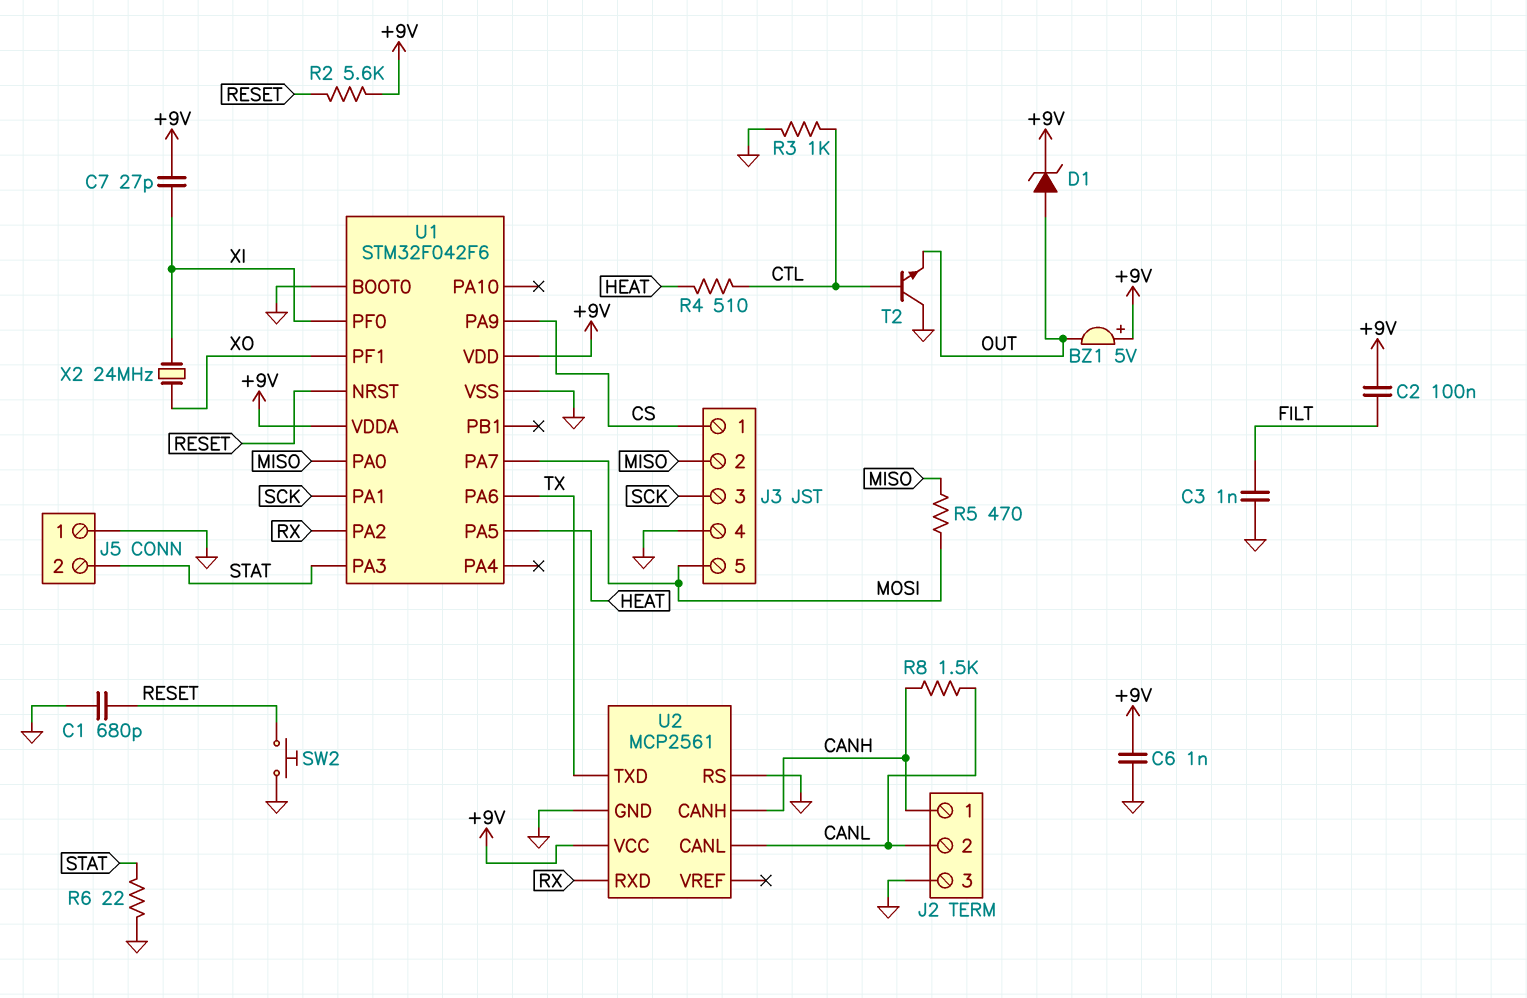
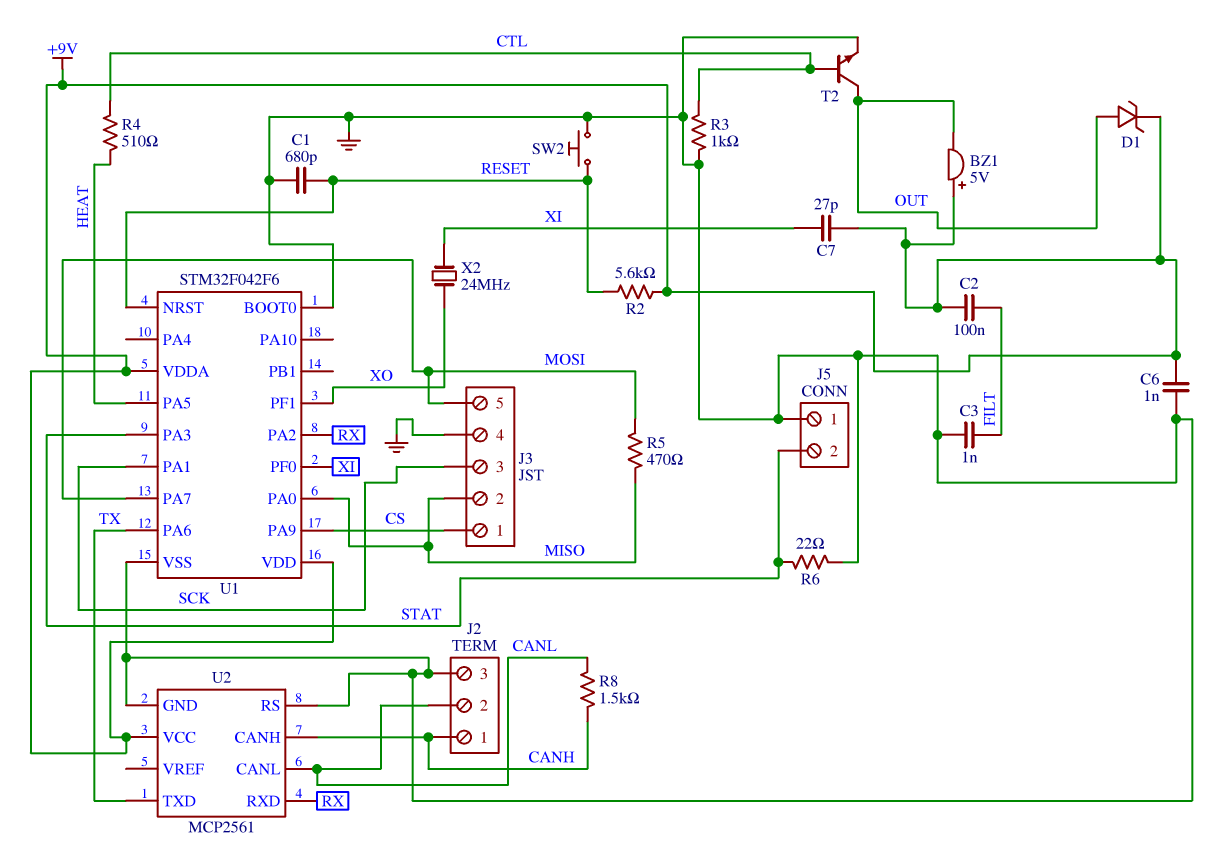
T2: NPN (B CTL, C GND, E OUT) -> NPN (B CTL, C OUT, E GND)

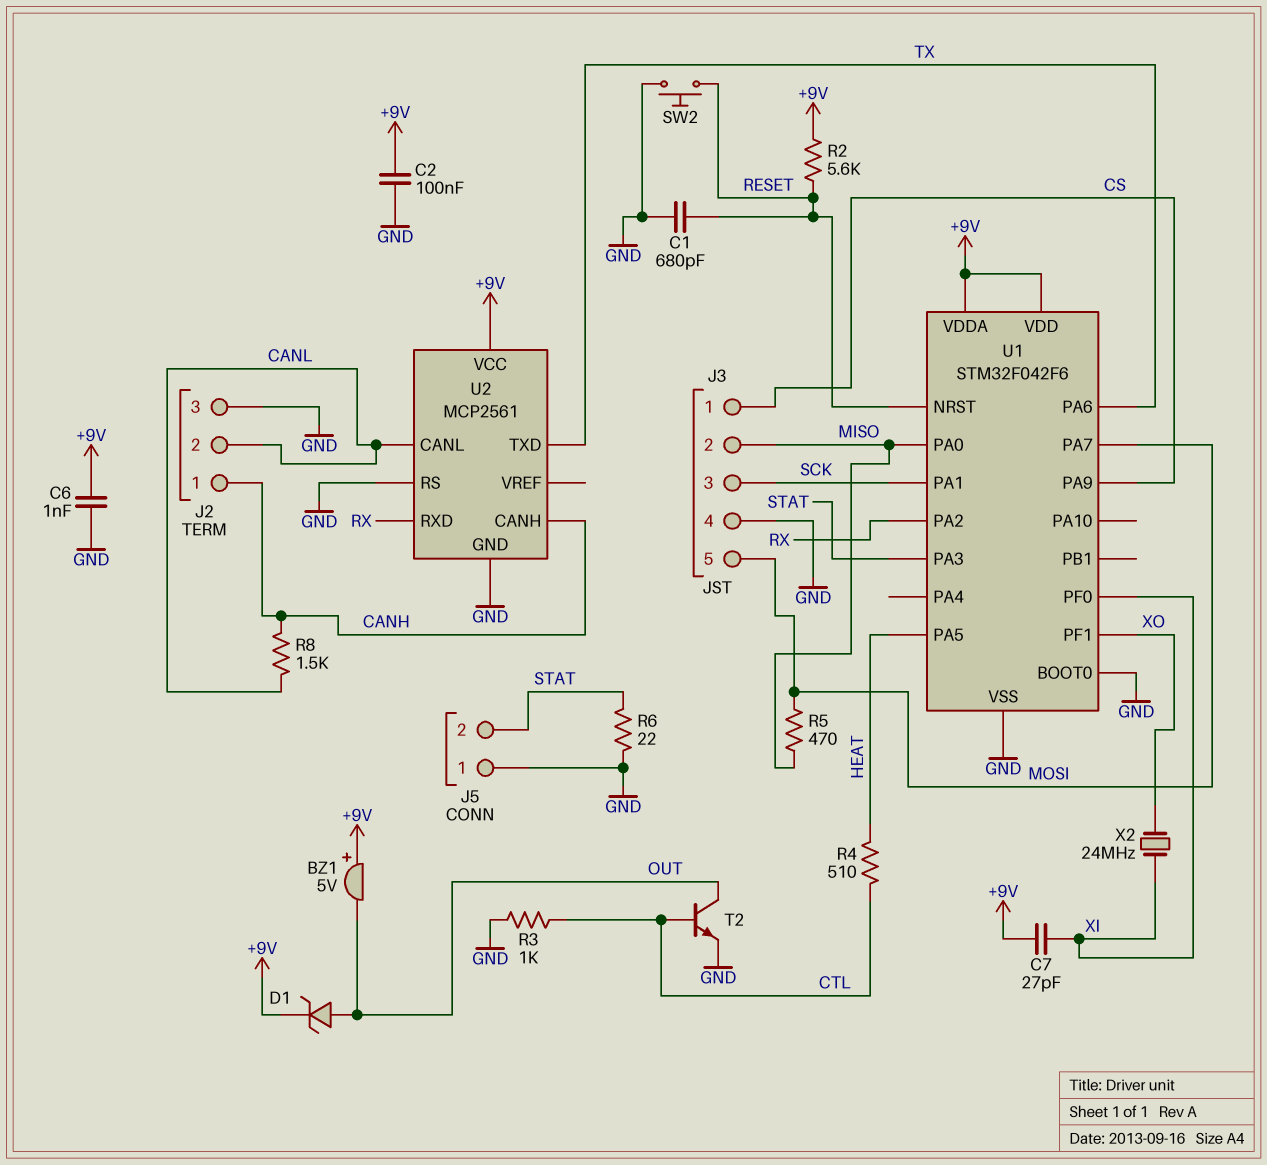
C2: 100nF (+9V, FILT) -> 100nF (+9V, GND)
C3: 1nF (FILT, GND) -> none

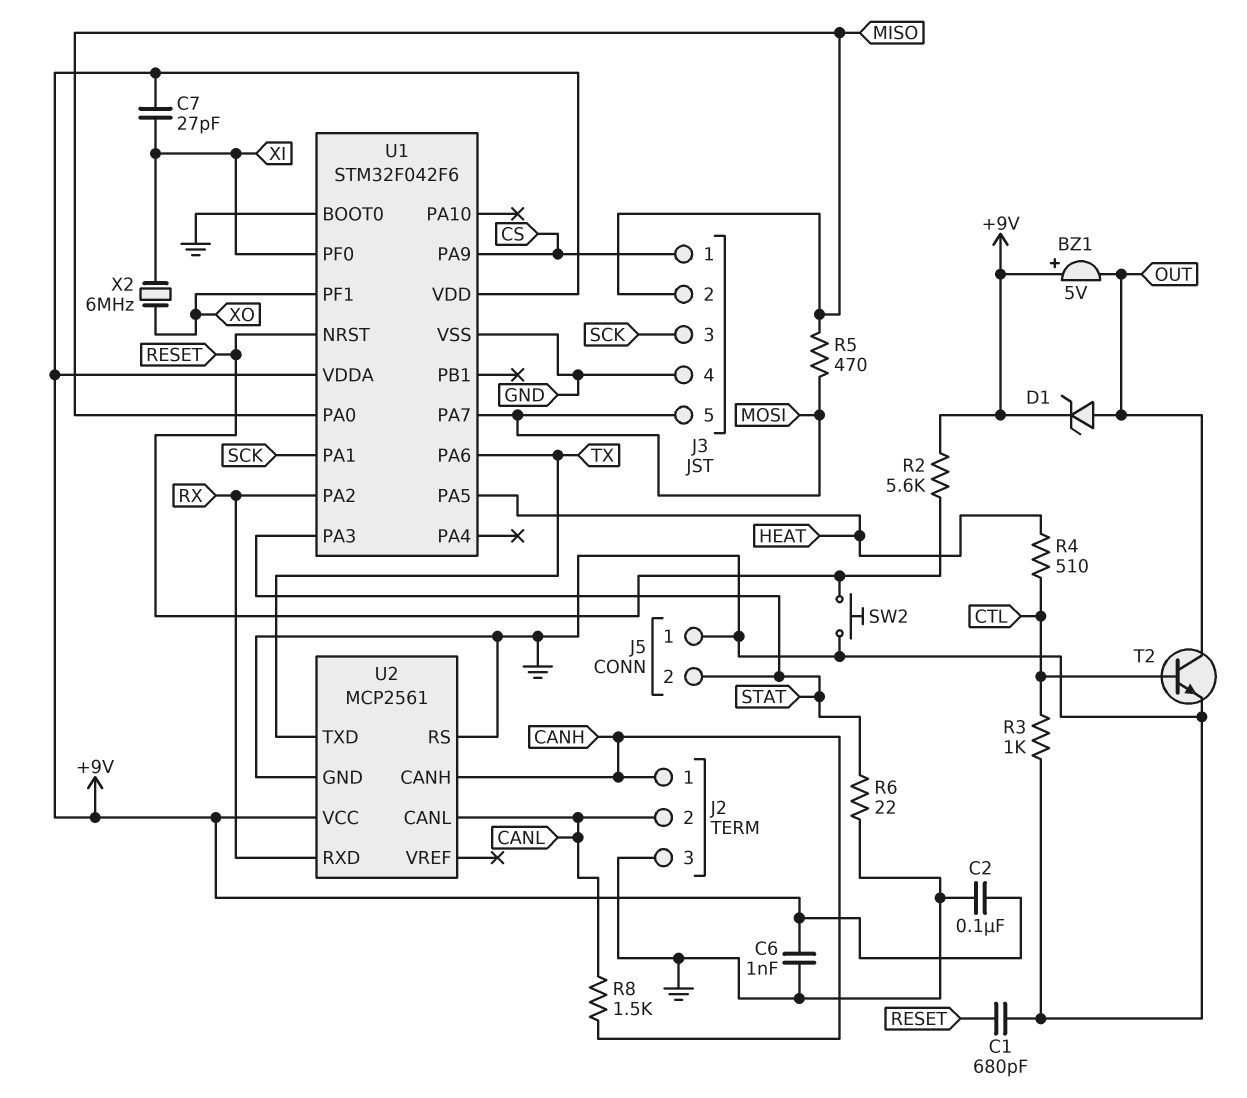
X2: 24MHz (XI, XO) -> 6MHz (XI, XO)

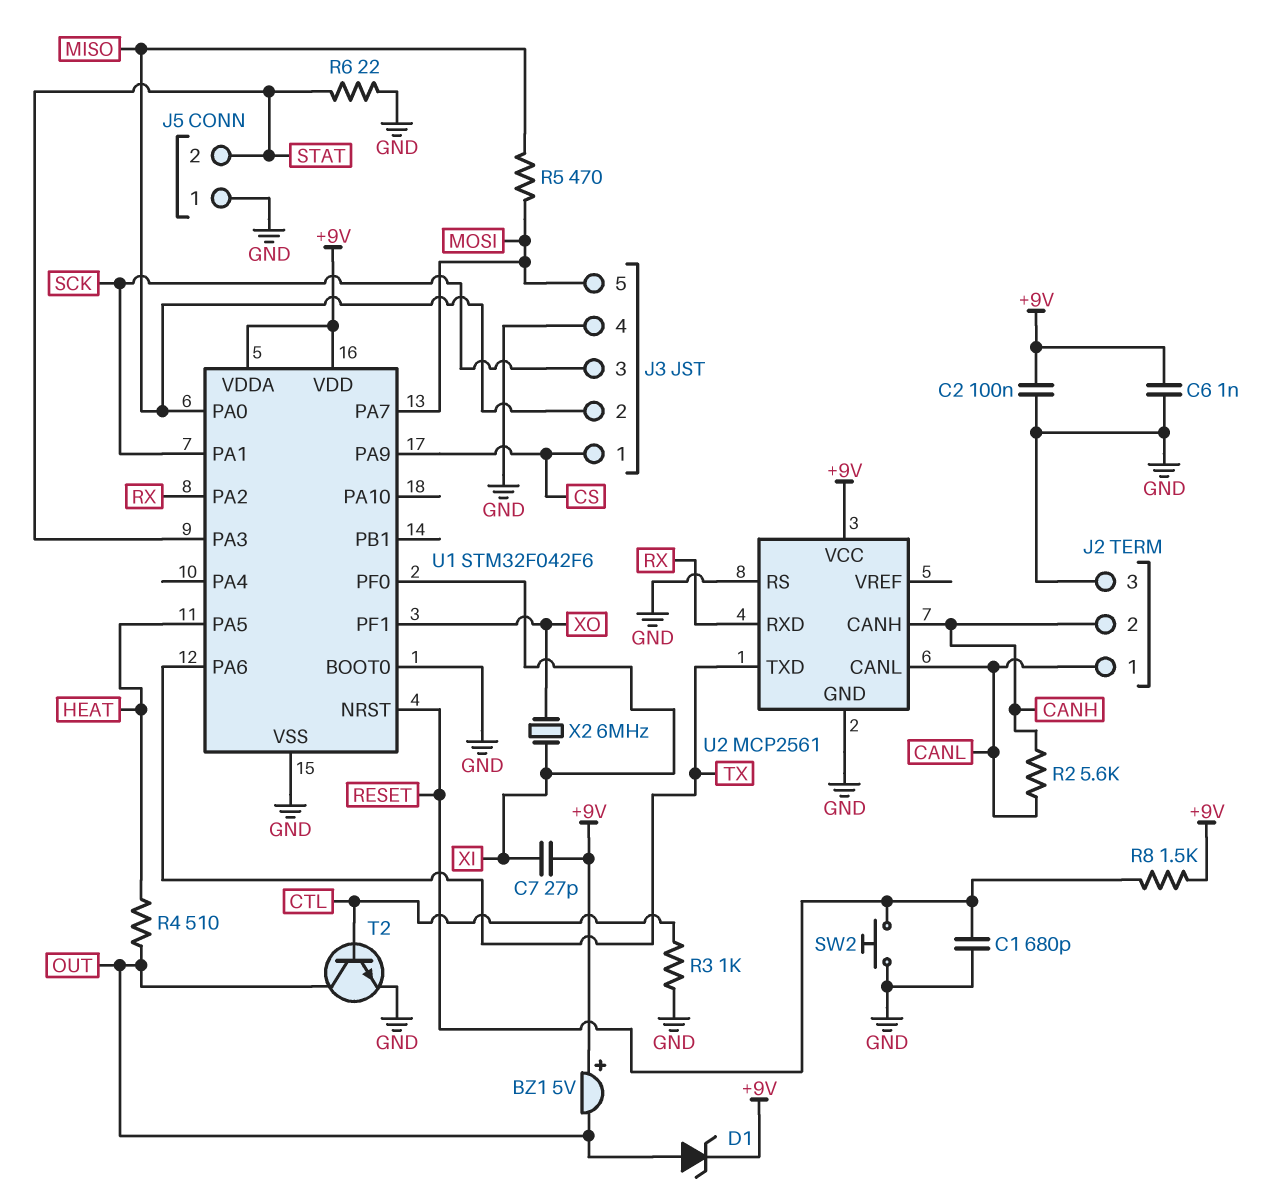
J2 pin 1: CANH -> CANL
J2 pin 2: CANL -> CANH
R2: 5.6k (+9V, RESET) -> 5.6k (CANH, CANL)
R4: 510 (CTL, HEAT) -> 510 (HEAT, OUT)
R8: 1.5k (CANH, CANL) -> 1.5k (+9V, RESET)

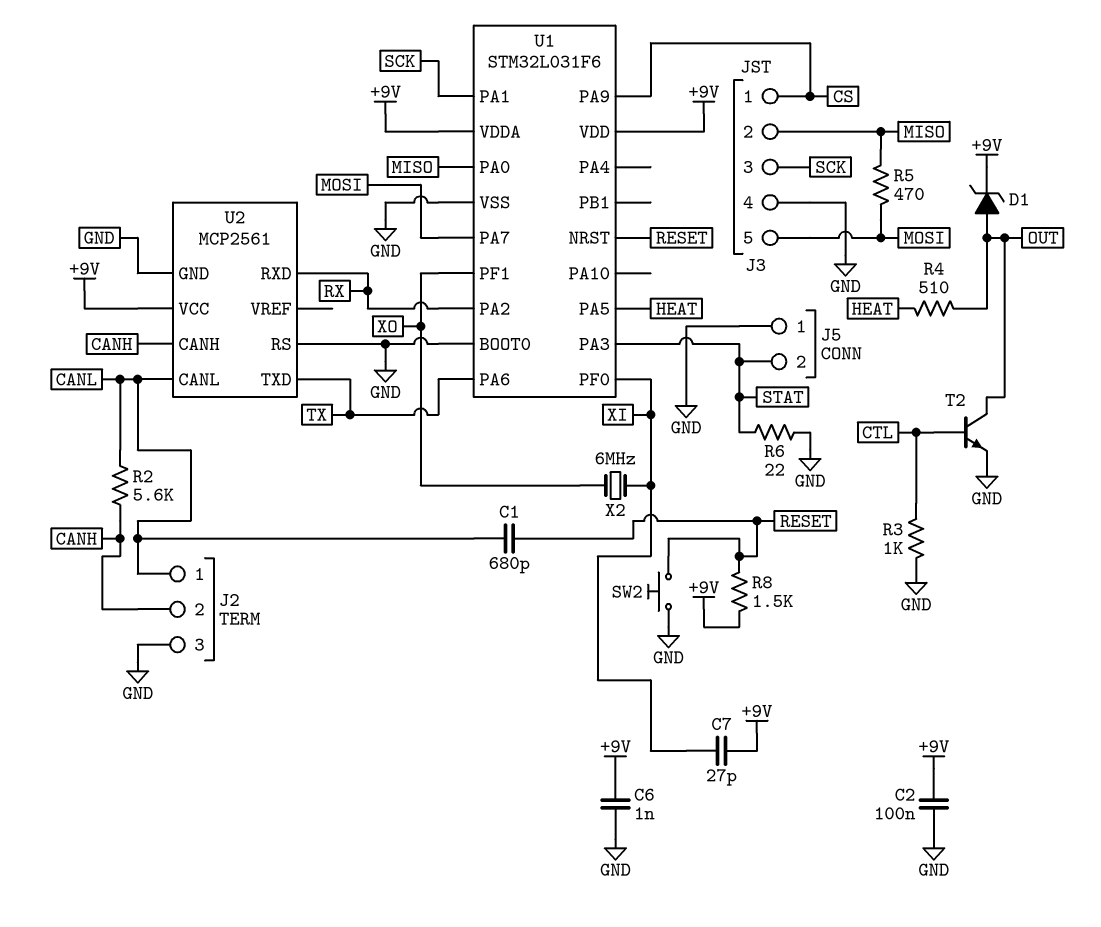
BZ1: buzzer 5V (plus +9V, minus OUT) -> none
C1: 680pF (GND, RESET) -> 680pF (CANL, RESET)
U1: STM32F042F6 -> STM32L031F6

